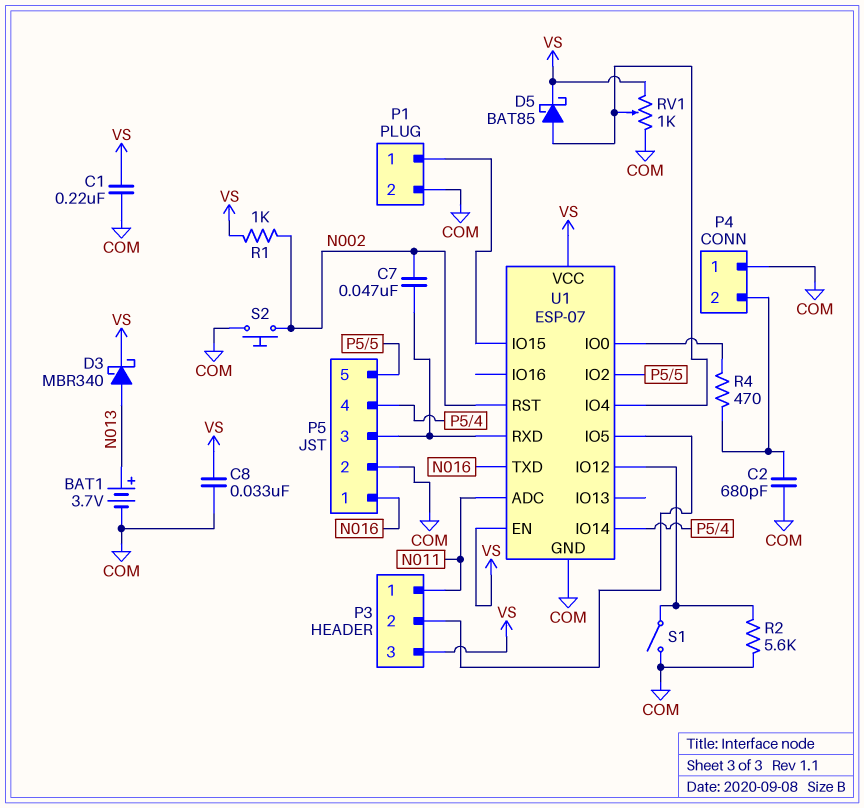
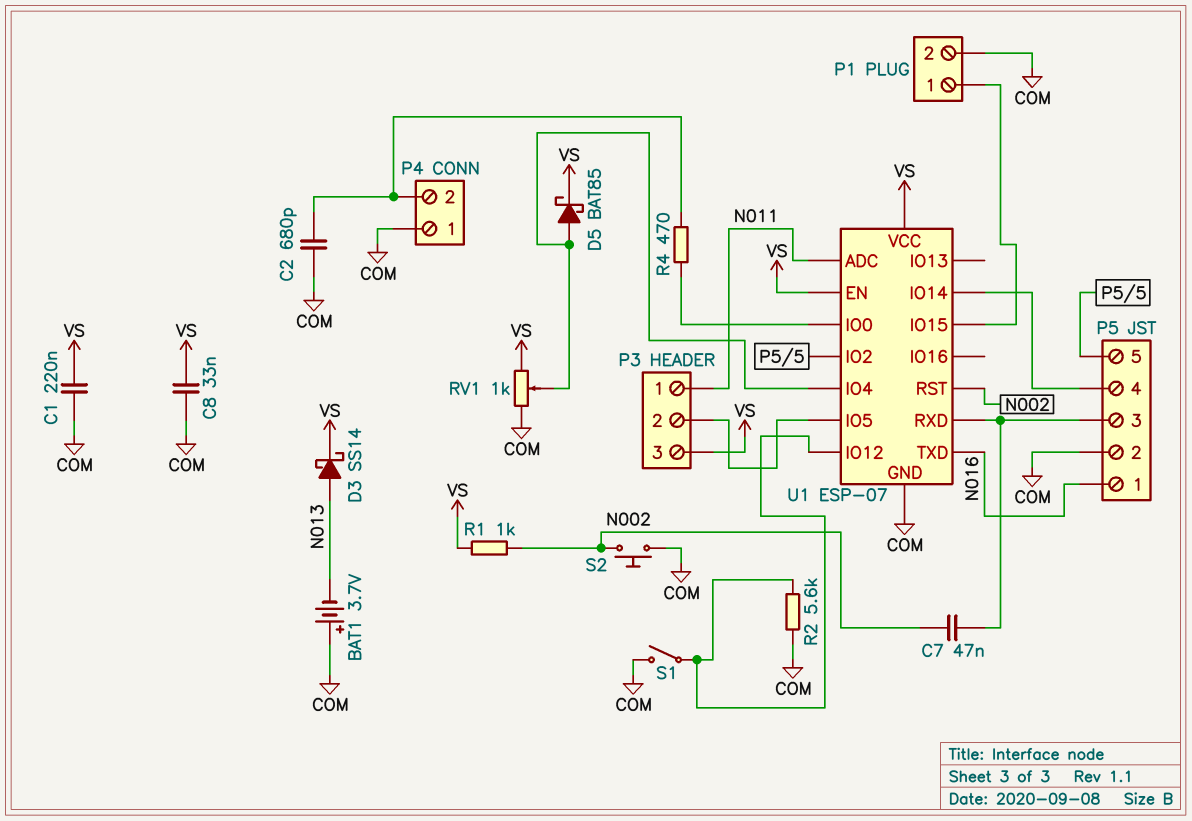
BAT1: 3.7V (plus N013, minus COM) -> 3.7V (plus COM, minus N013)
D3: schottky MBR340 (A N013, K VS) -> schottky SS14 (A N013, K VS)

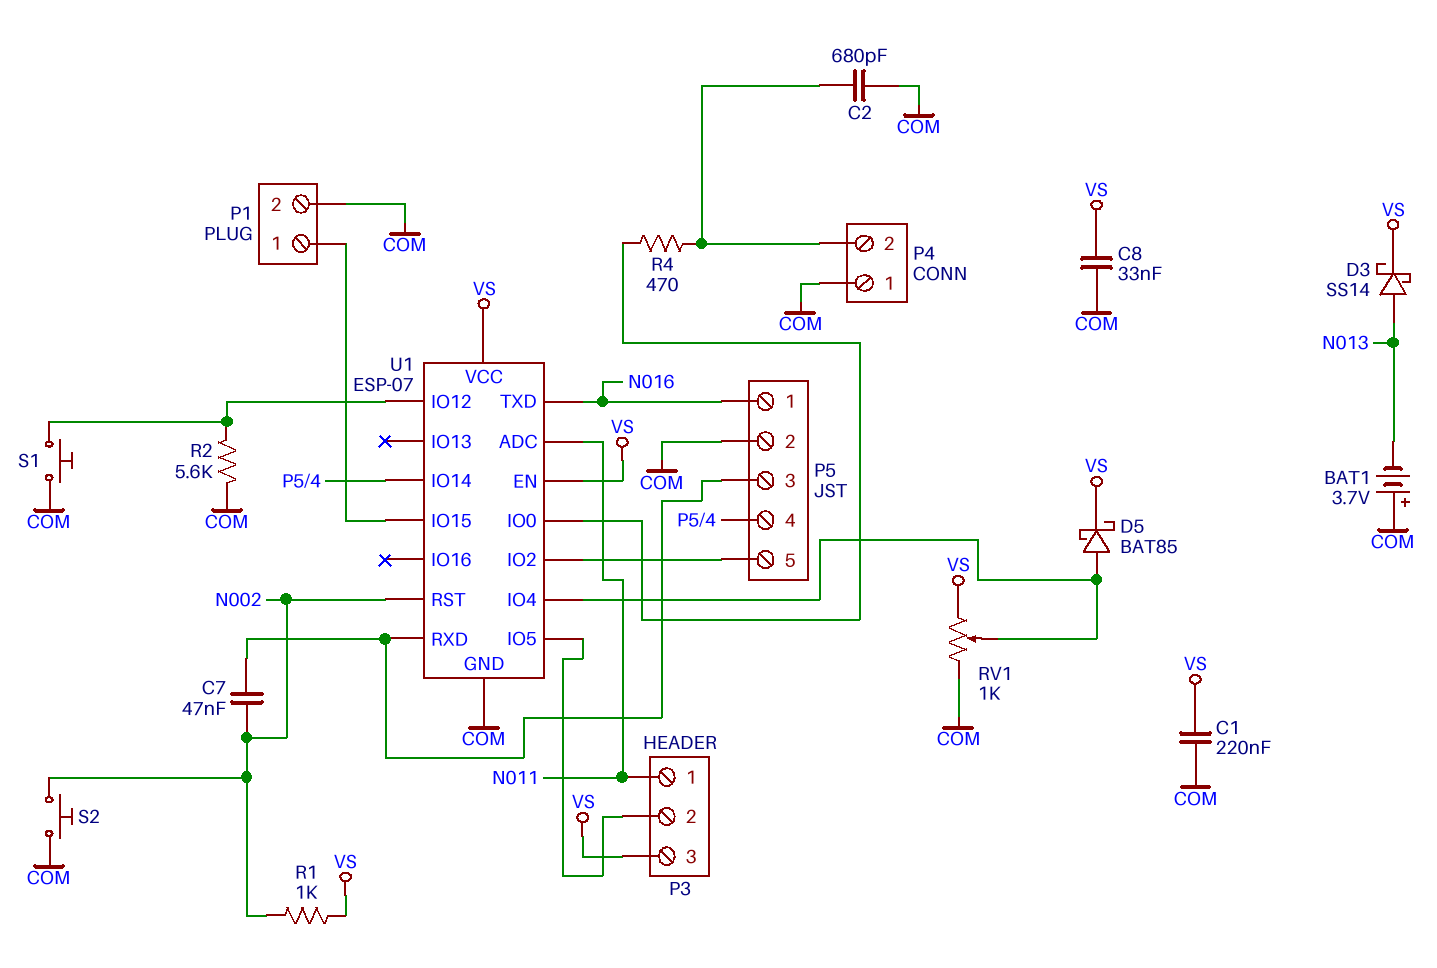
S1: switch (COM, U1/IO12) -> button (COM, U1/IO12)

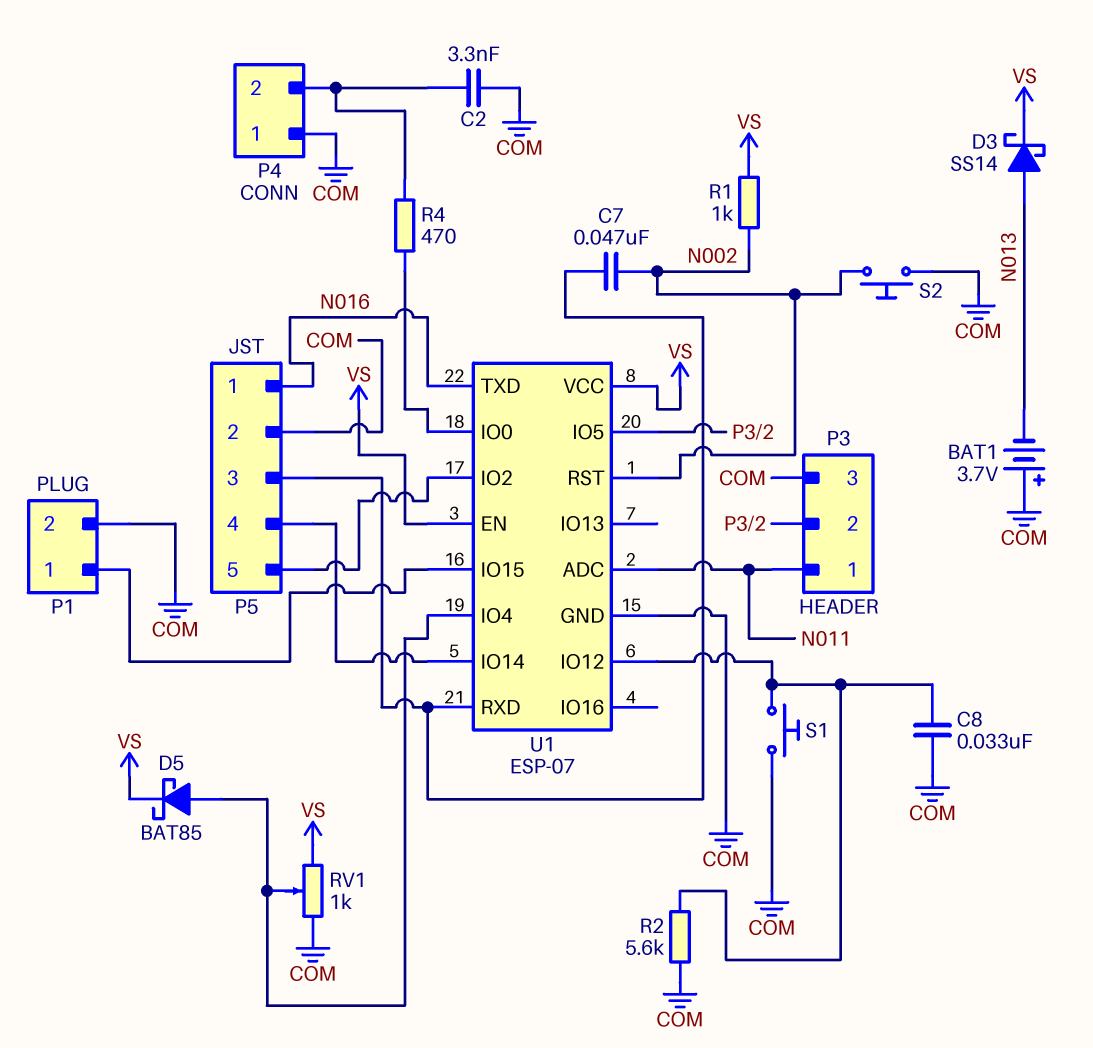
C1: 220nF (COM, VS) -> none
C2: 680pF (COM, P4/2) -> 3.3nF (COM, P4/2)
C8: 33nF (COM, VS) -> 33nF (COM, U1/IO12)
P3 pin 3: VS -> COM

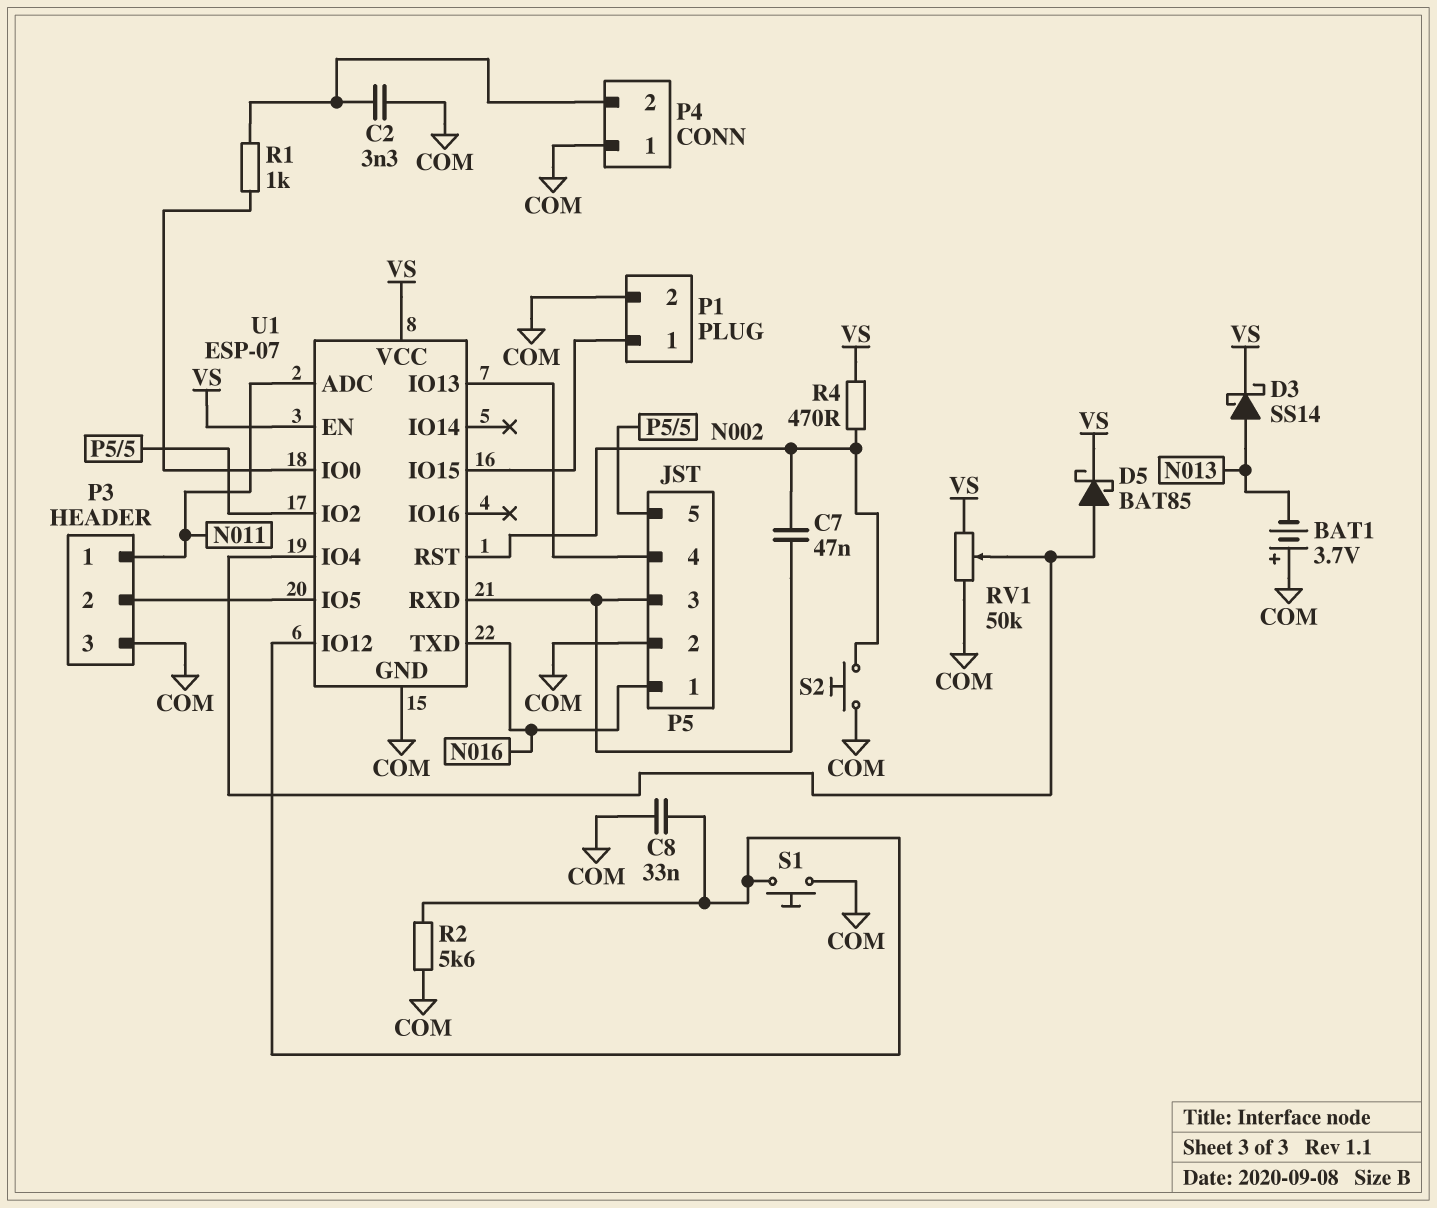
R1: 1k (N002, VS) -> 1k (P4/2, U1/IO0)
R4: 470 (P4/2, U1/IO0) -> 470 (N002, VS)
RV1: 1k (COM, VS, wiper U1/IO4) -> 50k (COM, VS, wiper U1/IO4)
U1 pin IO13: none -> P5/4
U1 pin IO14: P5/4 -> none

